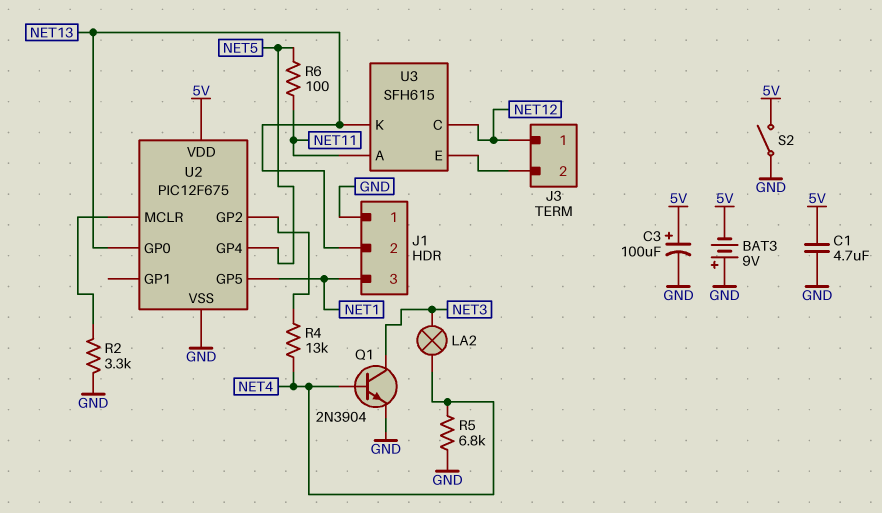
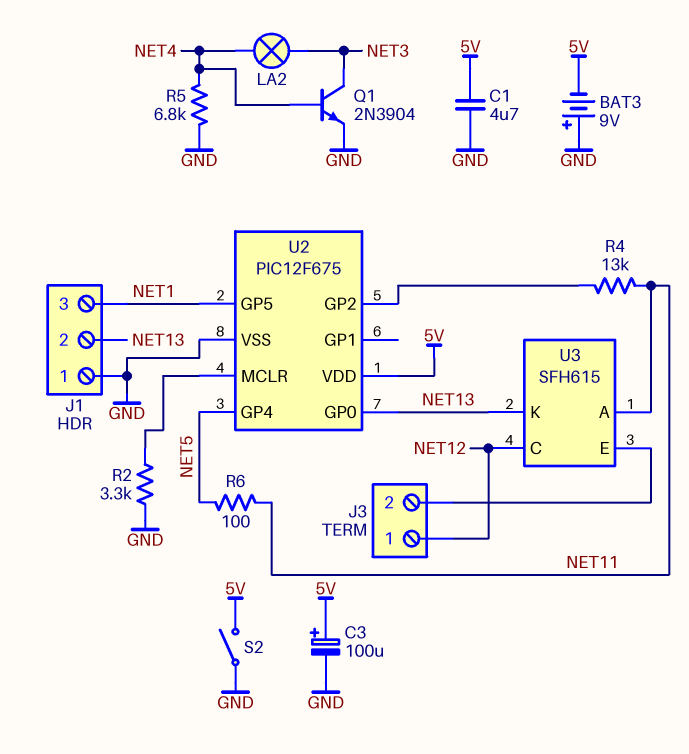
R4: 13k (NET4, U2/GP2) -> 13k (NET11, U2/GP2)

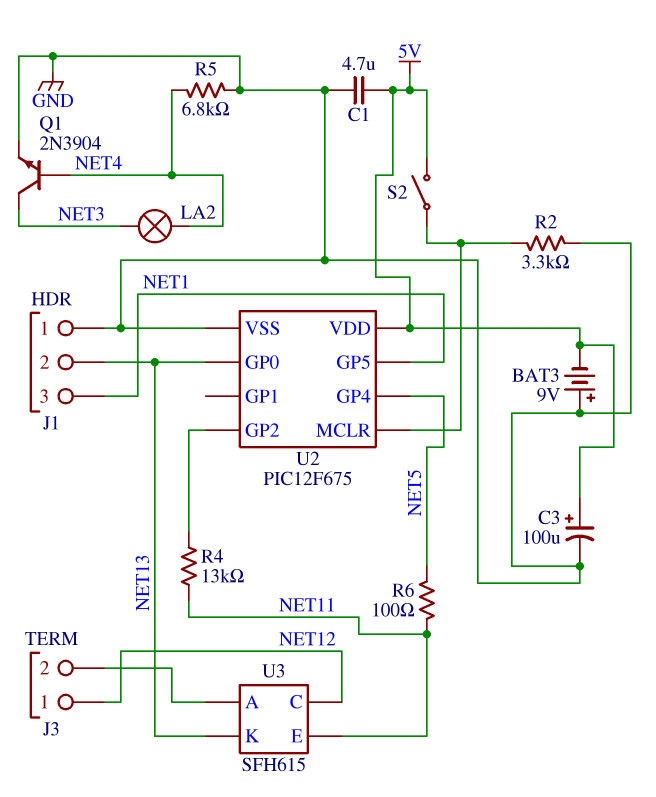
S2: switch (5V, GND) -> switch (5V, U2/MCLR)
U3 pin A: NET11 -> J3/2
U3 pin E: J3/2 -> NET11

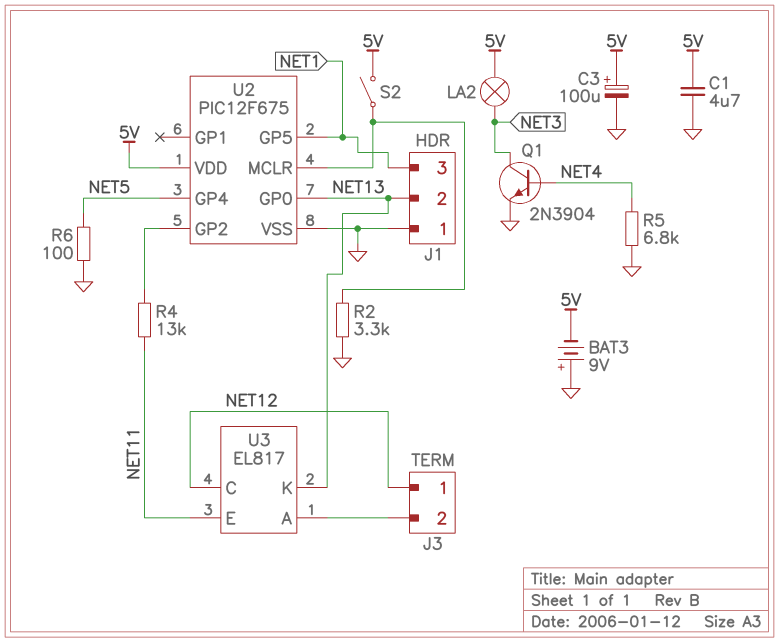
LA2: lamp (NET3, NET4) -> lamp (5V, NET3)
R6: 100 (NET5, NET11) -> 100 (GND, NET5)
U3: SFH615 -> EL817

